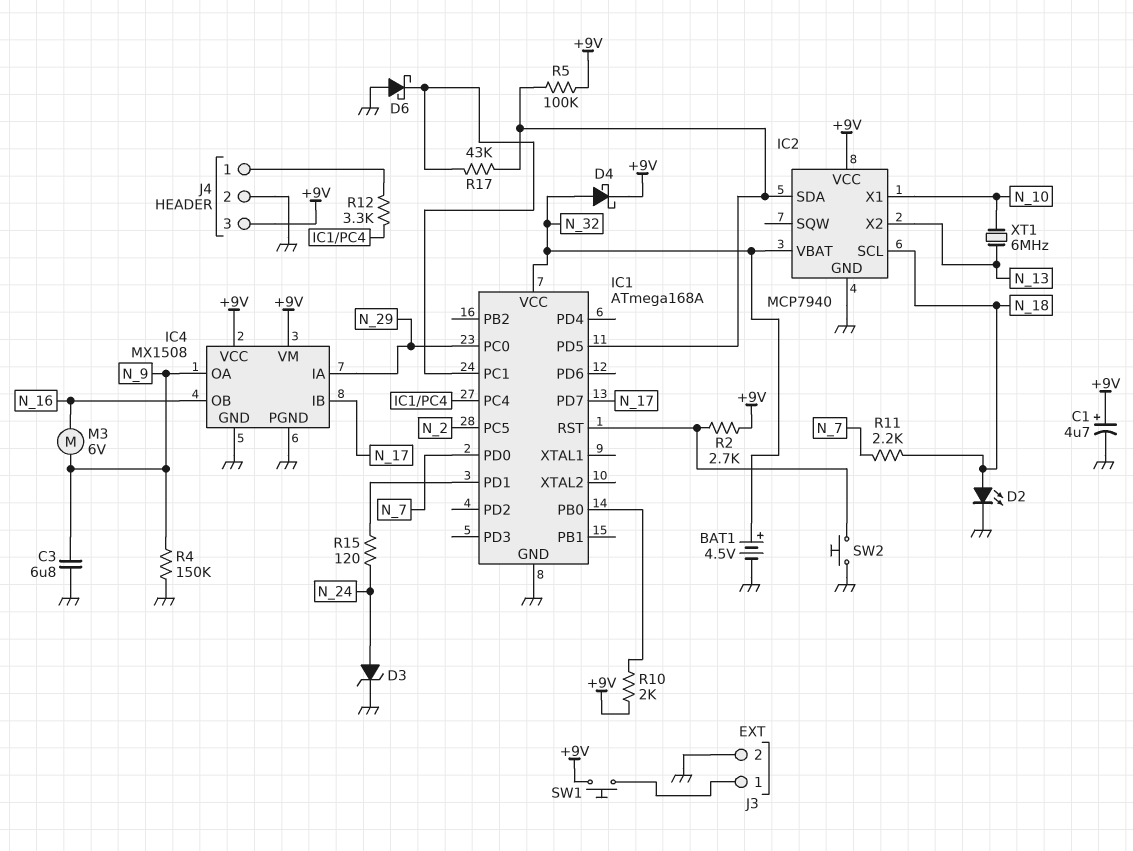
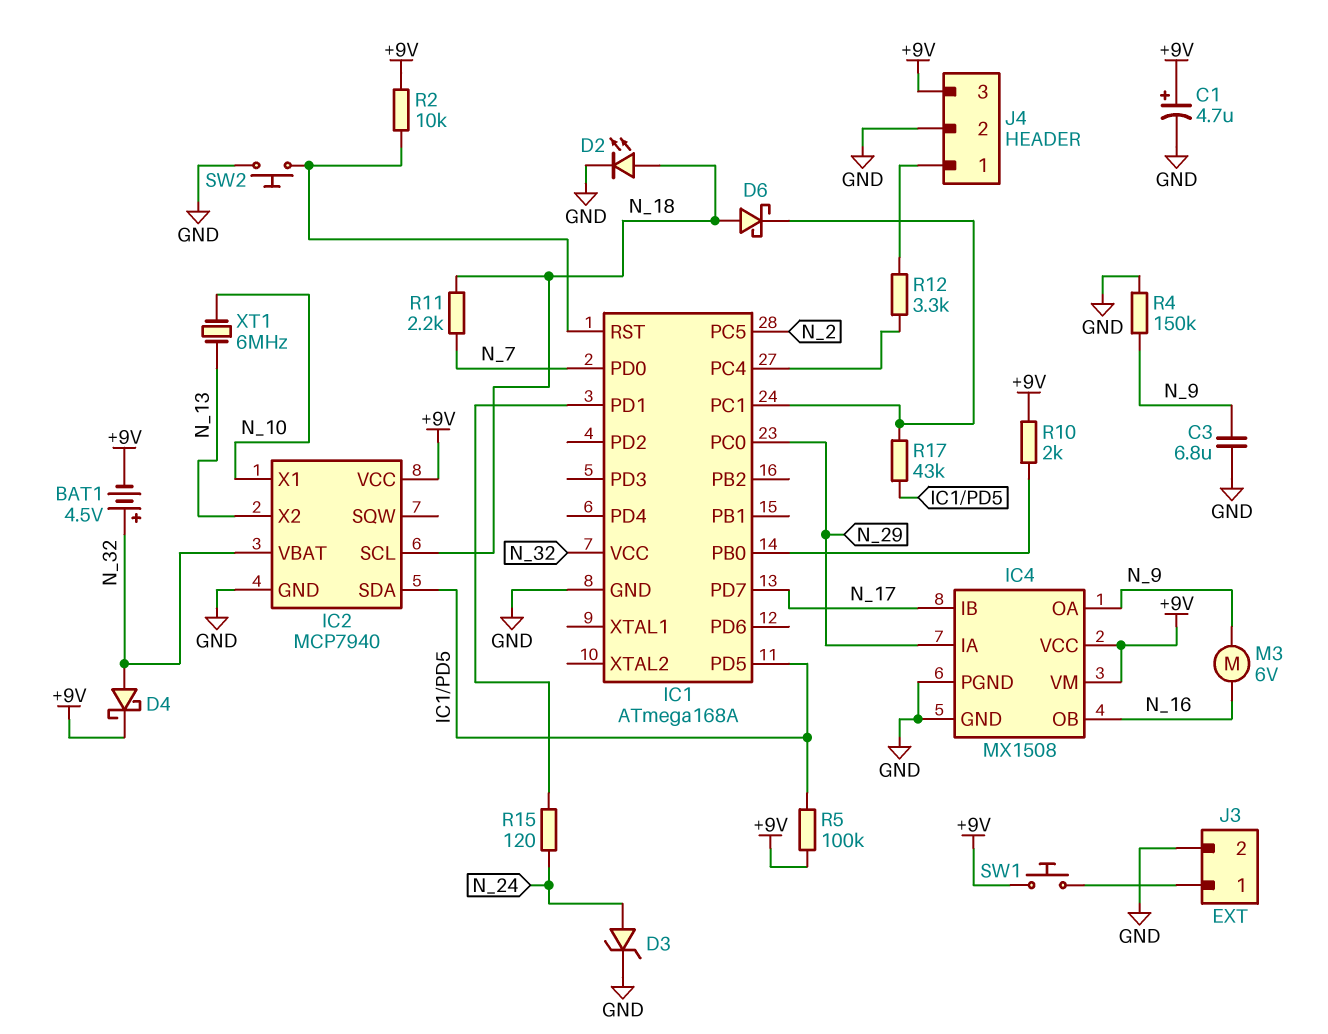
BAT1: 4.5V (plus N_32, minus GND) -> 4.5V (plus N_32, minus +9V)
D6: schottky (A GND, K IC1/PC1) -> schottky (A N_18, K IC1/PC1)
R2: 2.7k (+9V, IC1/RST) -> 10k (+9V, IC1/RST)

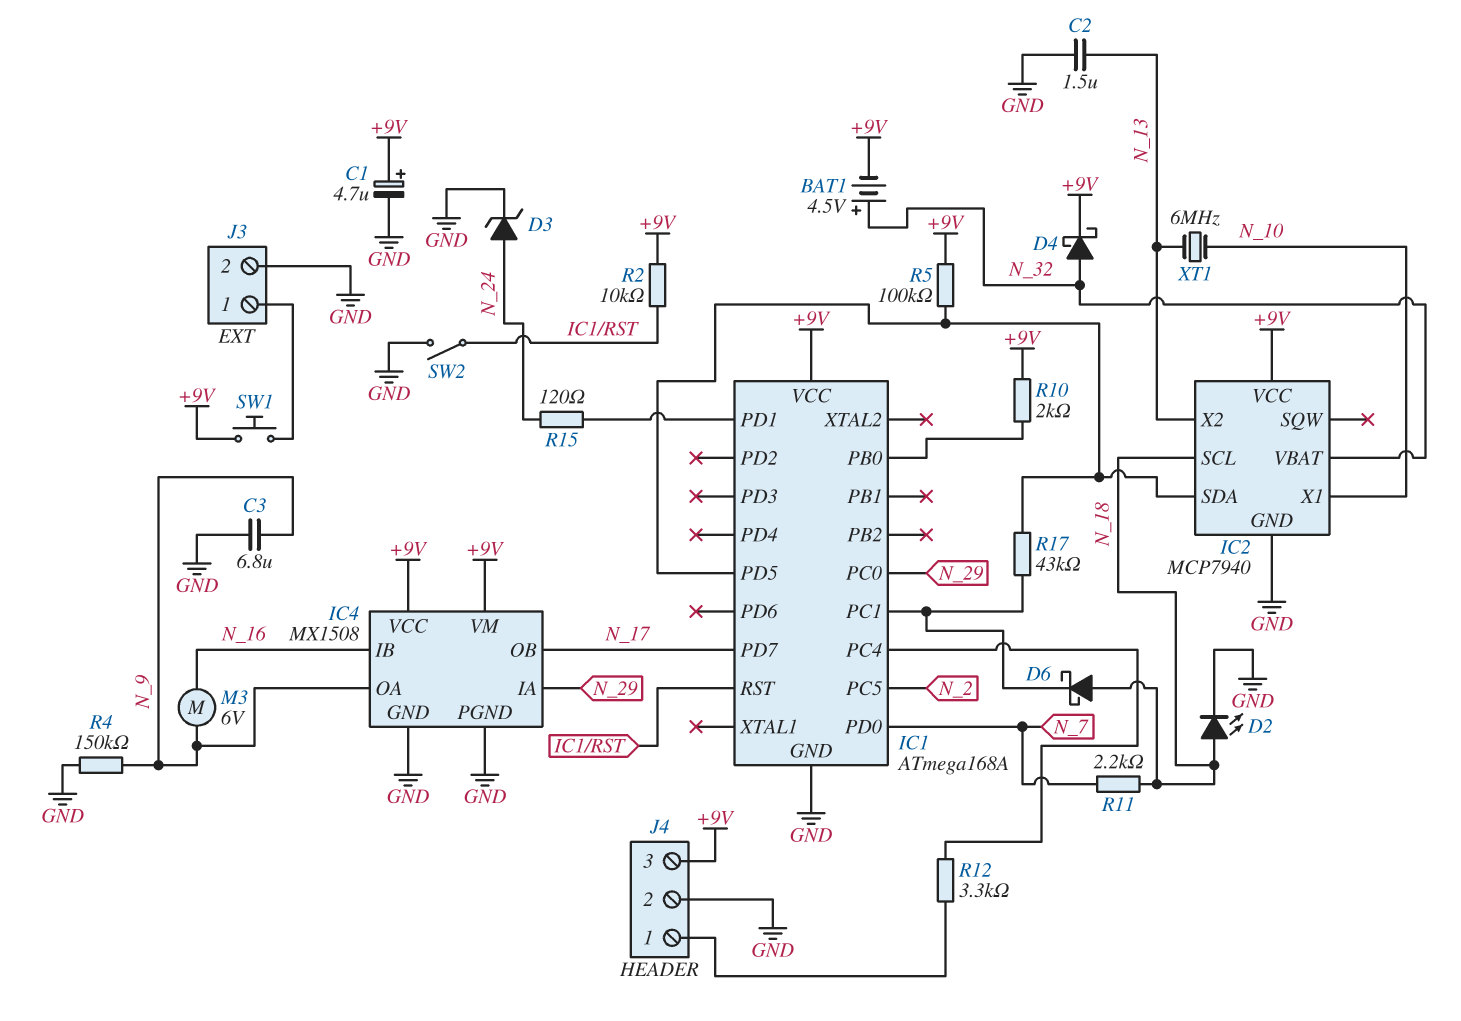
C2: none -> 1.5uF (GND, N_13)
IC1 pin VCC: N_32 -> +9V
IC4 pin IB: N_17 -> N_16
IC4 pin OB: N_16 -> N_17
SW2: button (GND, IC1/RST) -> switch (GND, IC1/RST)

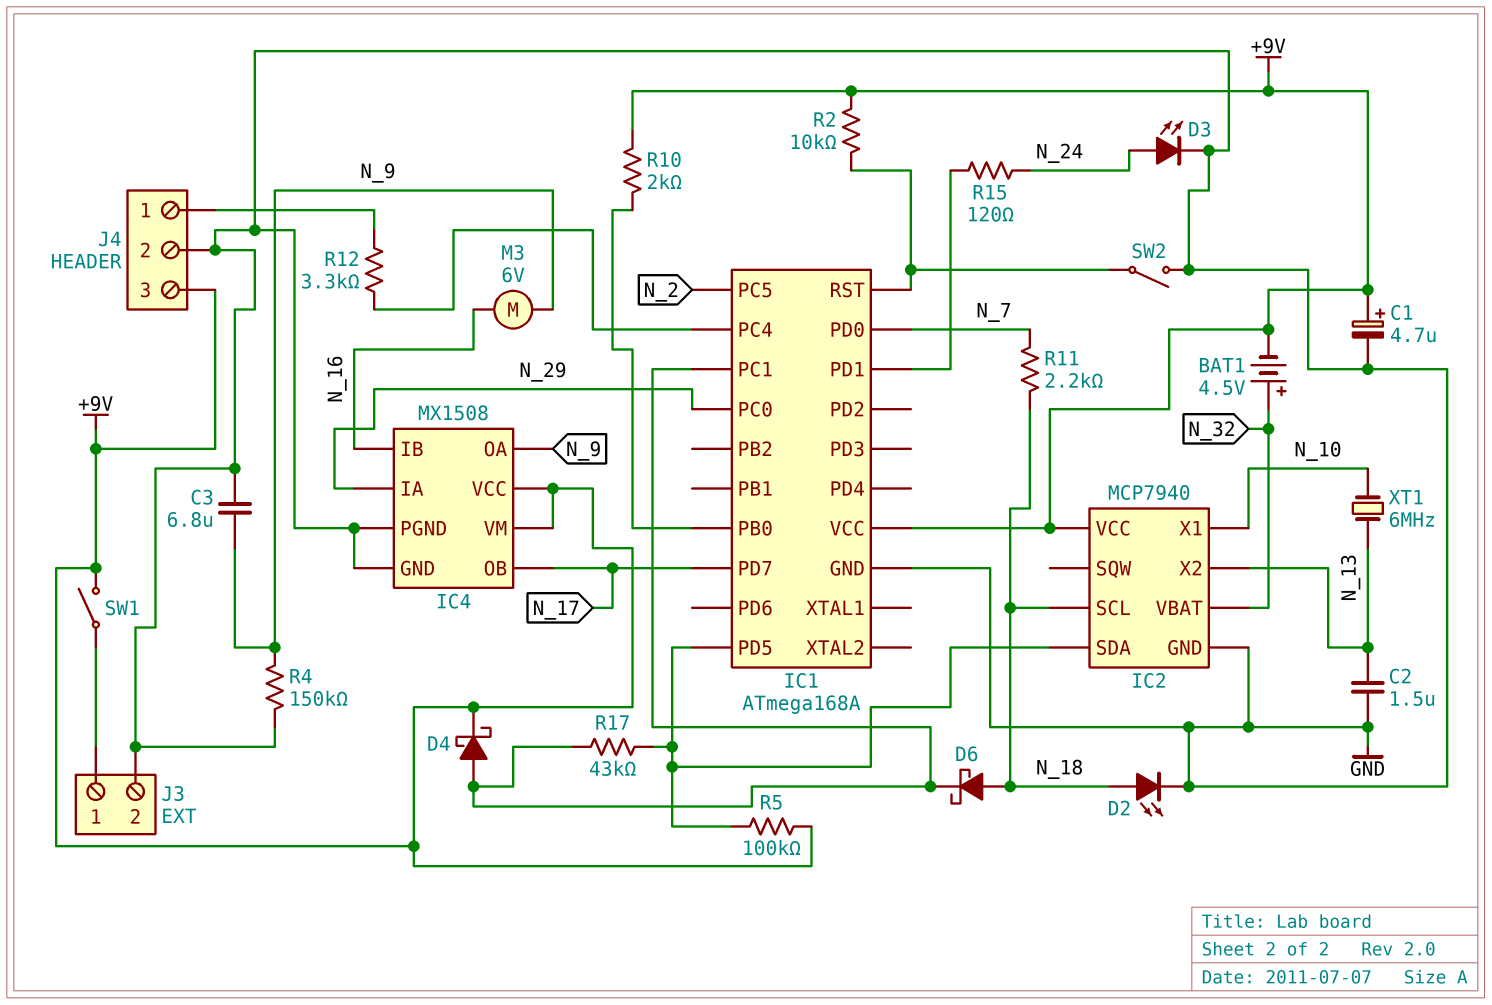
D3: zener (A N_24, K GND) -> LED (A N_24, K GND)
D4: schottky (A N_32, K +9V) -> schottky (A IC1/PC1, K +9V)
SW1: button (+9V, J3/1) -> switch (+9V, J3/1)

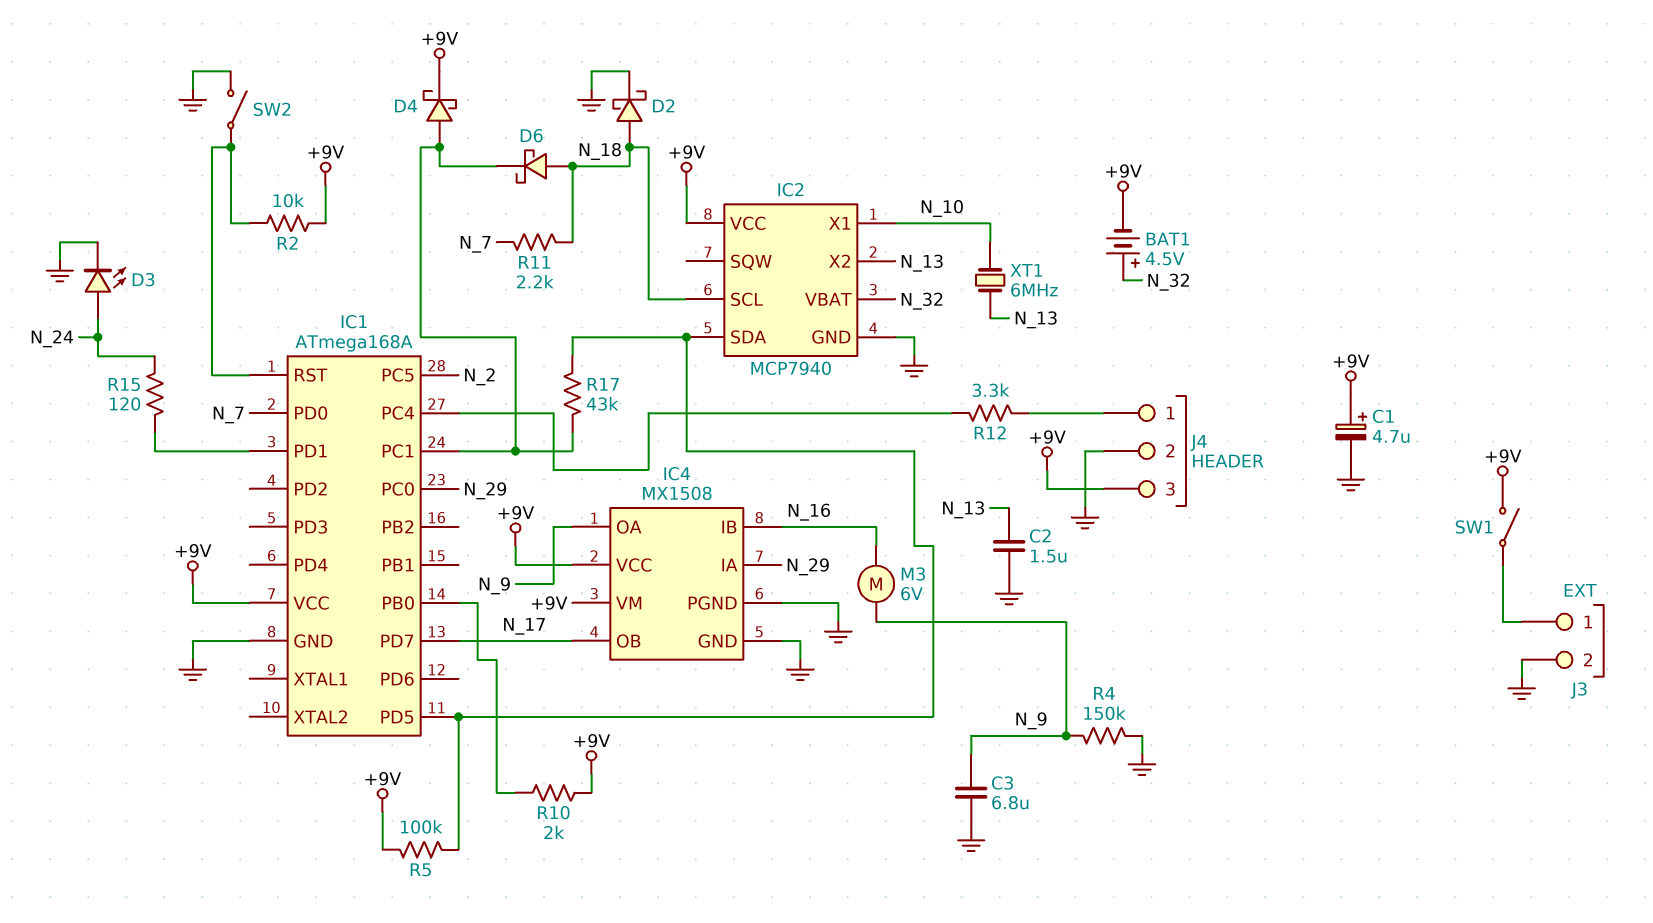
D2: LED (A N_18, K GND) -> schottky (A N_18, K GND)

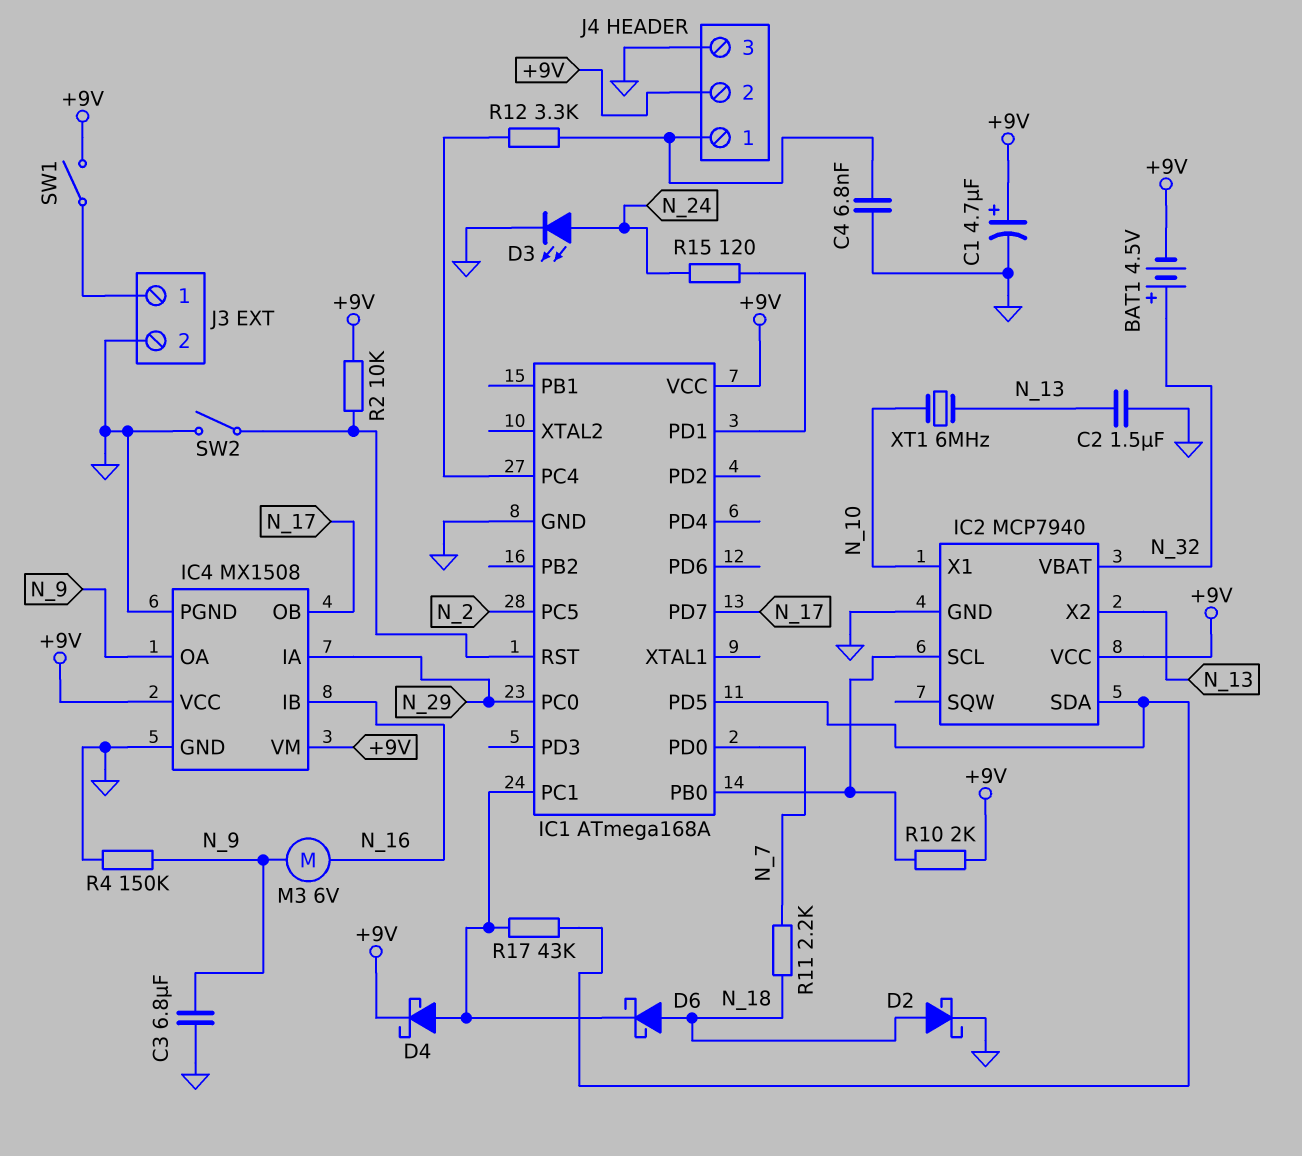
C4: none -> 6.8nF (GND, J4/1)
IC2 pin SCL: N_18 -> IC1/PB0
J4 pin 2: GND -> +9V
J4 pin 3: +9V -> GND
R5: 100k (+9V, IC1/PD5) -> none

